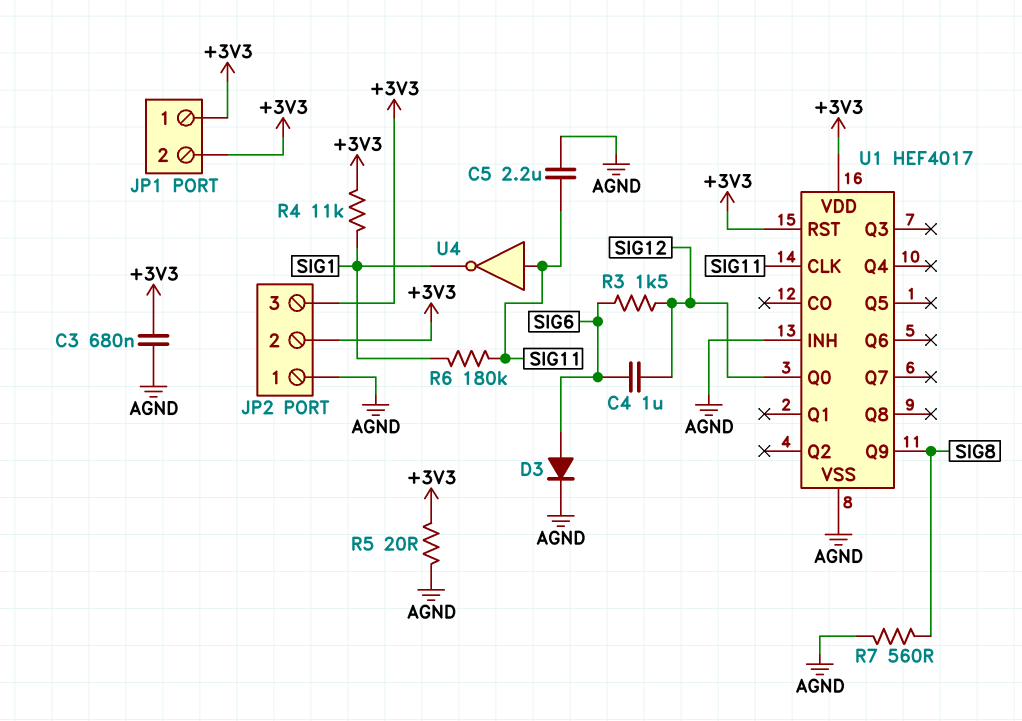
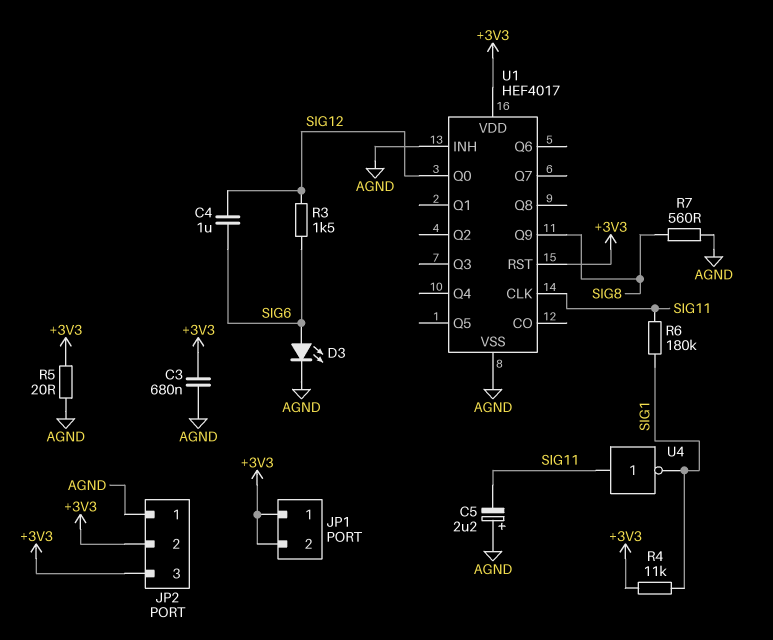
C5: 2.2uF (AGND, SIG11) -> 2.2uF (plus AGND, minus SIG11)
D3: diode (A SIG6, K AGND) -> LED (A SIG6, K AGND)

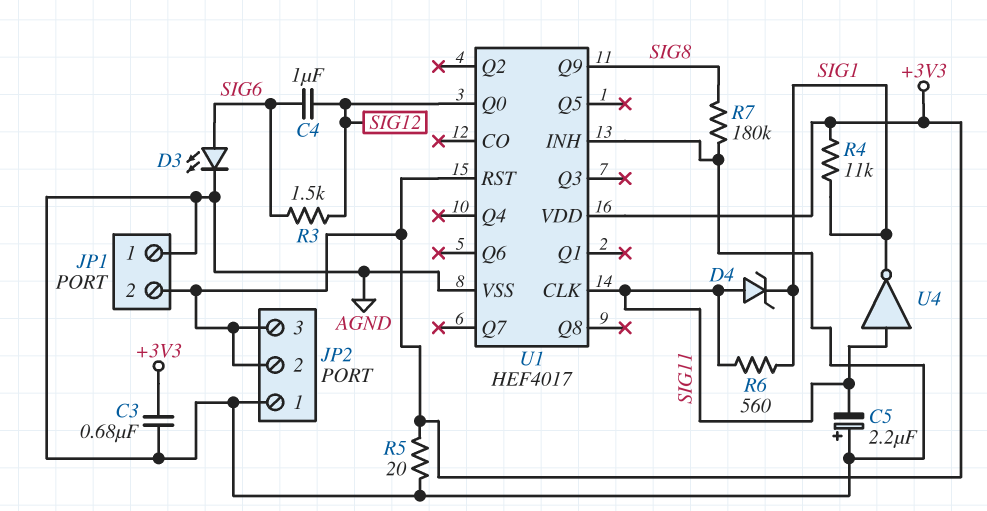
D4: none -> zener (A SIG11, K SIG1)
JP1 pin 1: +3V3 -> AGND
R6: 180k (SIG1, SIG11) -> 560 (SIG1, SIG11)
R7: 560 (AGND, SIG8) -> 180k (AGND, SIG8)

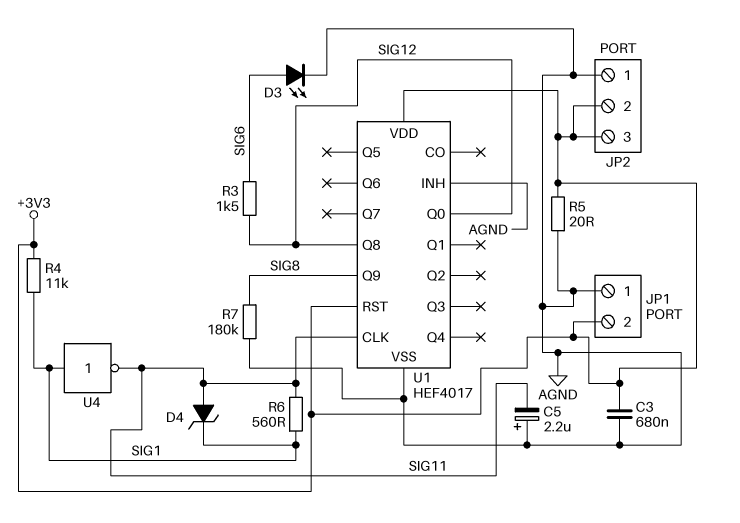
C4: 1uF (SIG6, SIG12) -> none
U1 pin Q8: none -> SIG12
U4: NOT (in SIG11, out SIG1) -> NOT (in SIG1, out SIG11)

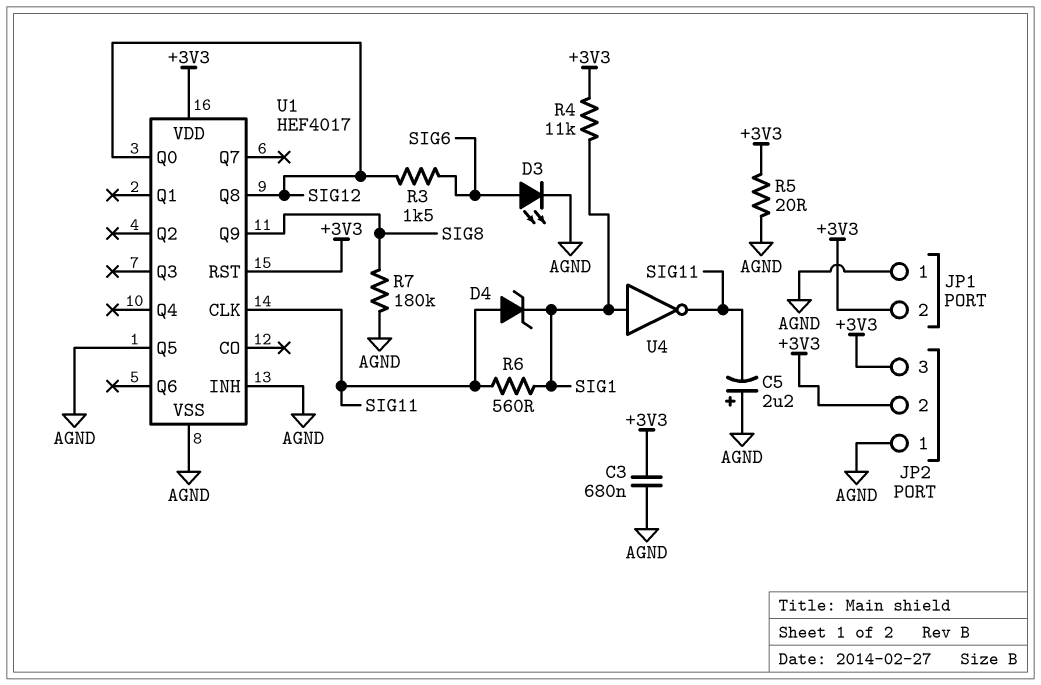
U1 pin Q5: none -> AGND

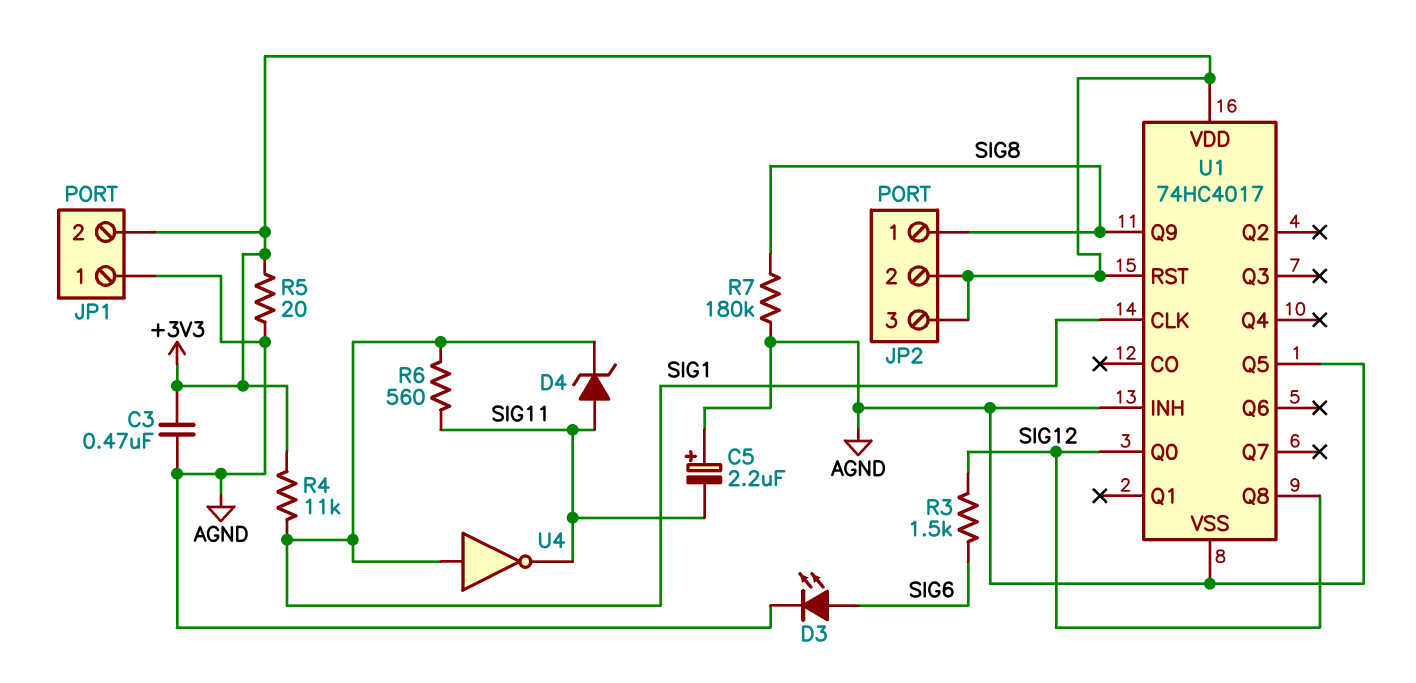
C3: 680nF (+3V3, AGND) -> 470nF (+3V3, AGND)
JP2 pin 1: AGND -> SIG8
U1: HEF4017 -> 74HC4017
U1 pin CLK: SIG11 -> SIG1

